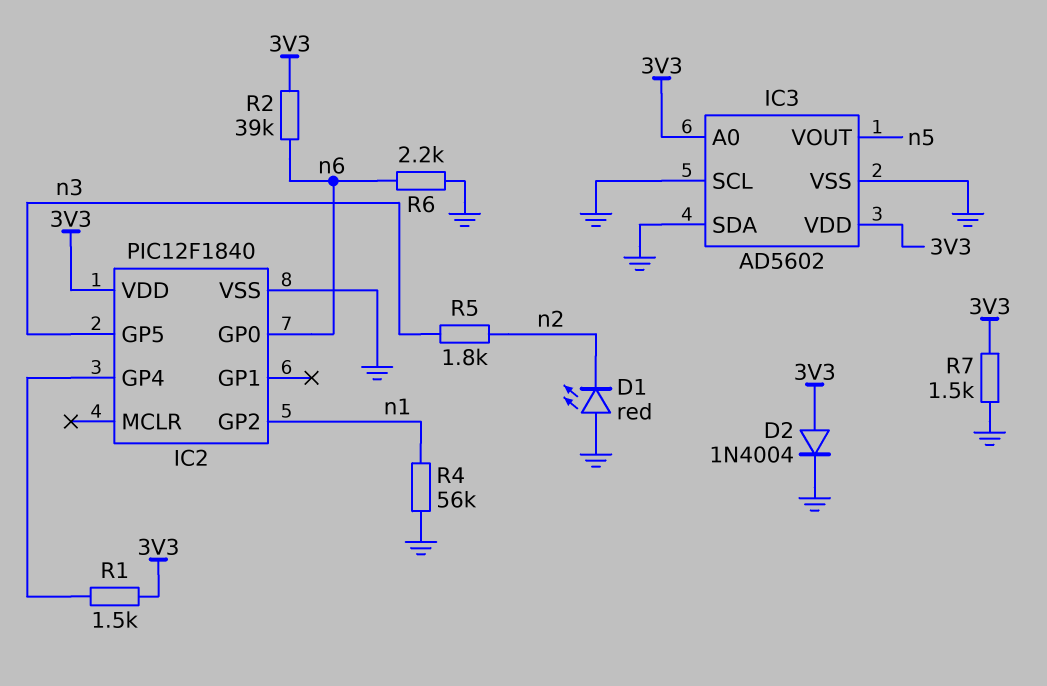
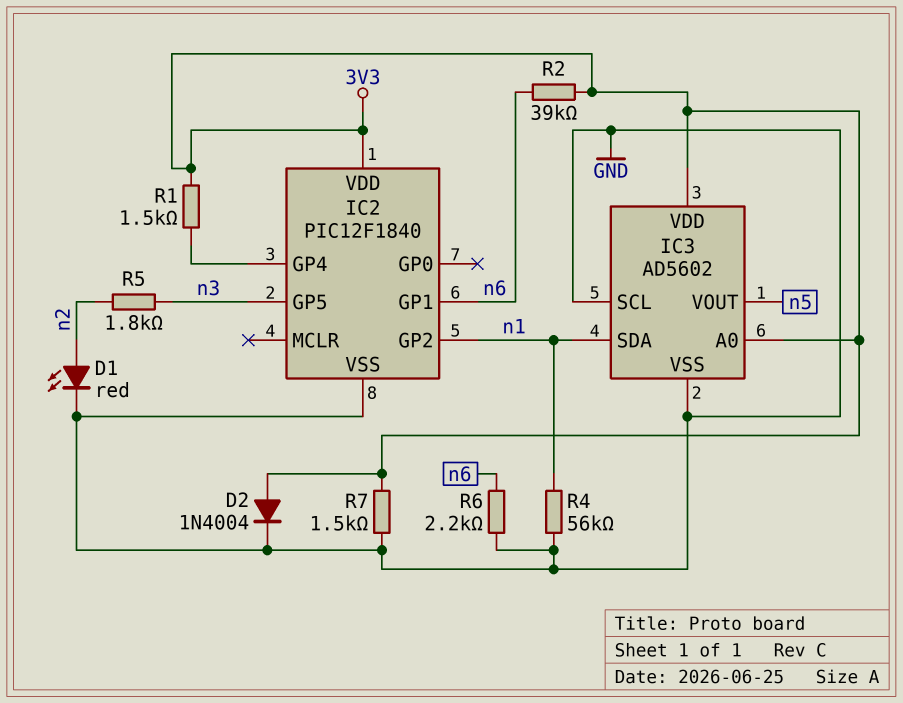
D1: LED red (A GND, K n2) -> LED red (A n2, K GND)
IC2 pin GP0: n6 -> none
IC2 pin GP1: none -> n6
IC3 pin SDA: GND -> n1

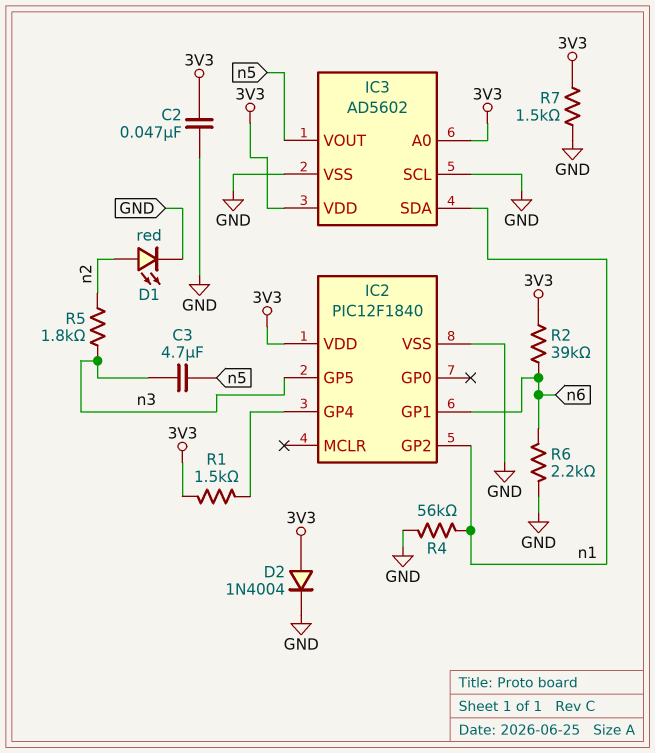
C2: none -> 47nF (3V3, GND)
C3: none -> 4.7uF (n3, n5)

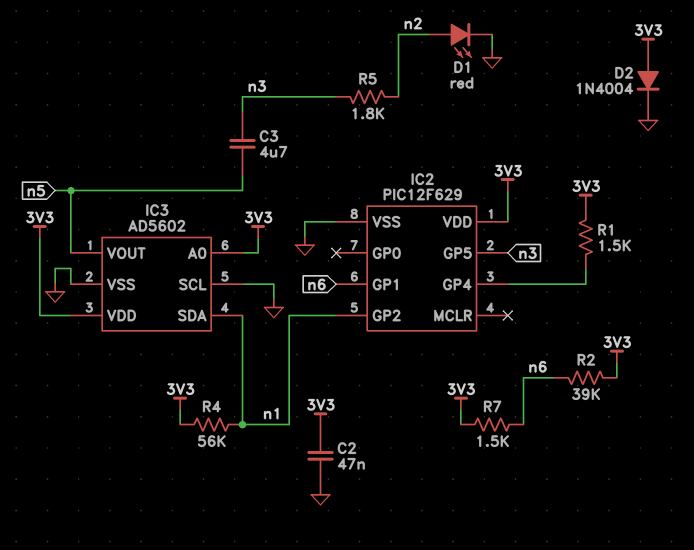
IC2: PIC12F1840 -> PIC12F629
R4: 56k (GND, n1) -> 56k (3V3, n1)
R6: 2.2k (GND, n6) -> none
R7: 1.5k (3V3, GND) -> 1.5k (3V3, n6)

